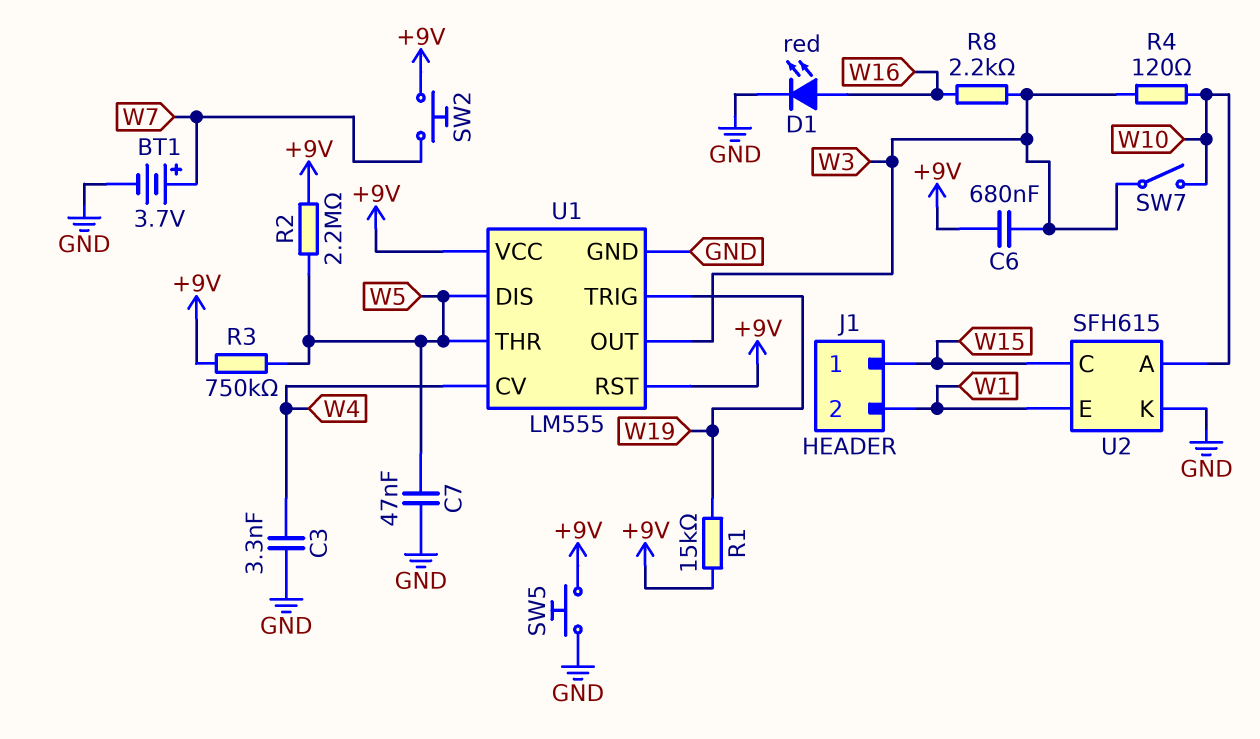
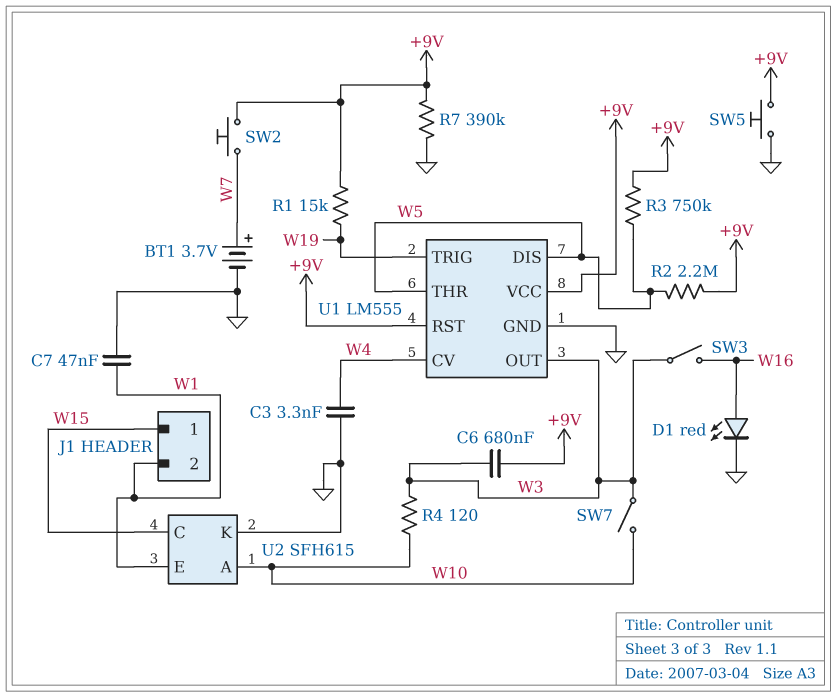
C7: 47nF (GND, W5) -> 47nF (GND, W1)
R7: none -> 390k (+9V, GND)
R8: 2.2k (W3, W16) -> none
SW3: none -> switch (W3, W16)

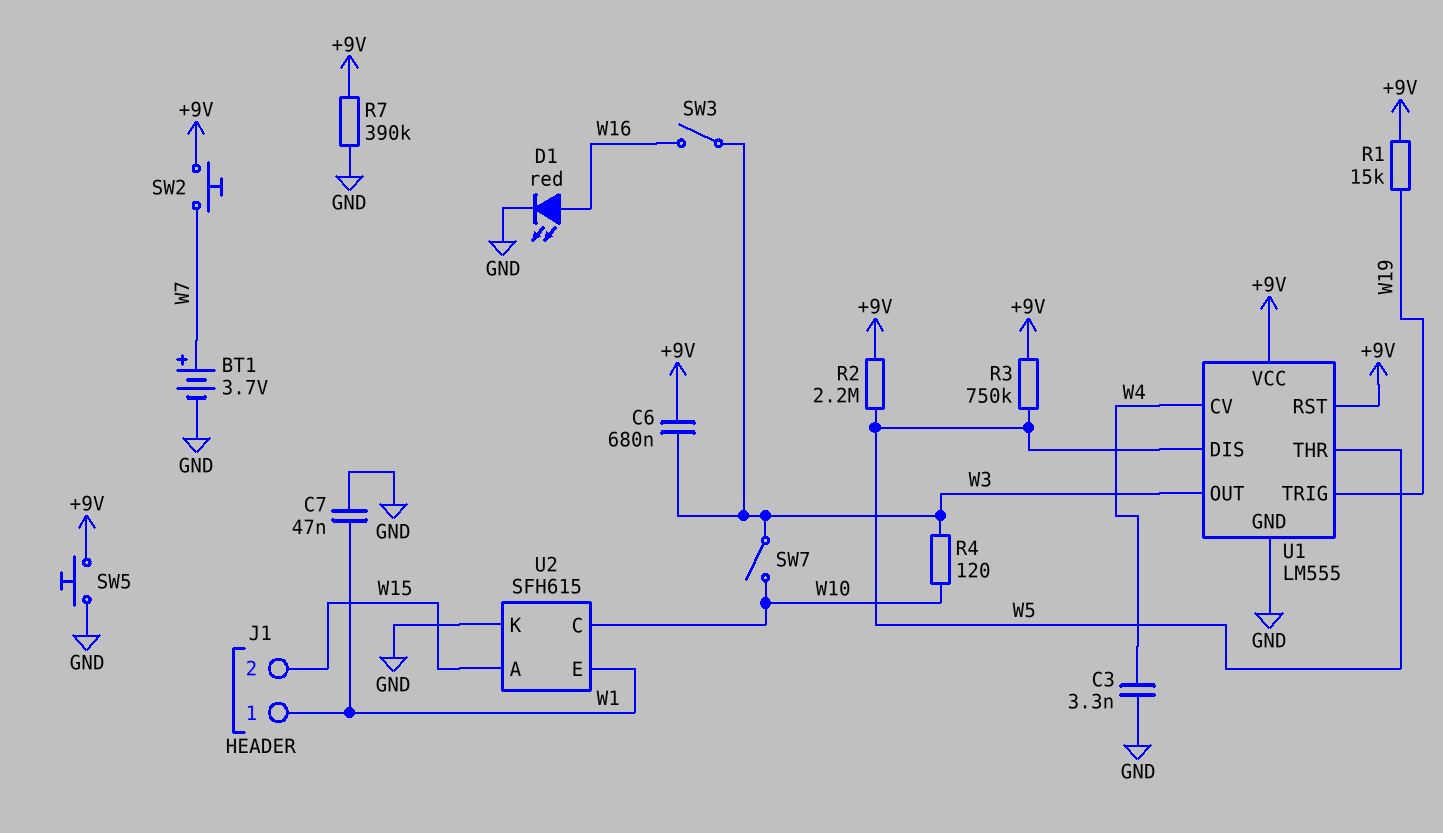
J1 pin 1: W15 -> W1
J1 pin 2: W1 -> W15
U2 pin A: W10 -> W15
U2 pin C: W15 -> W10

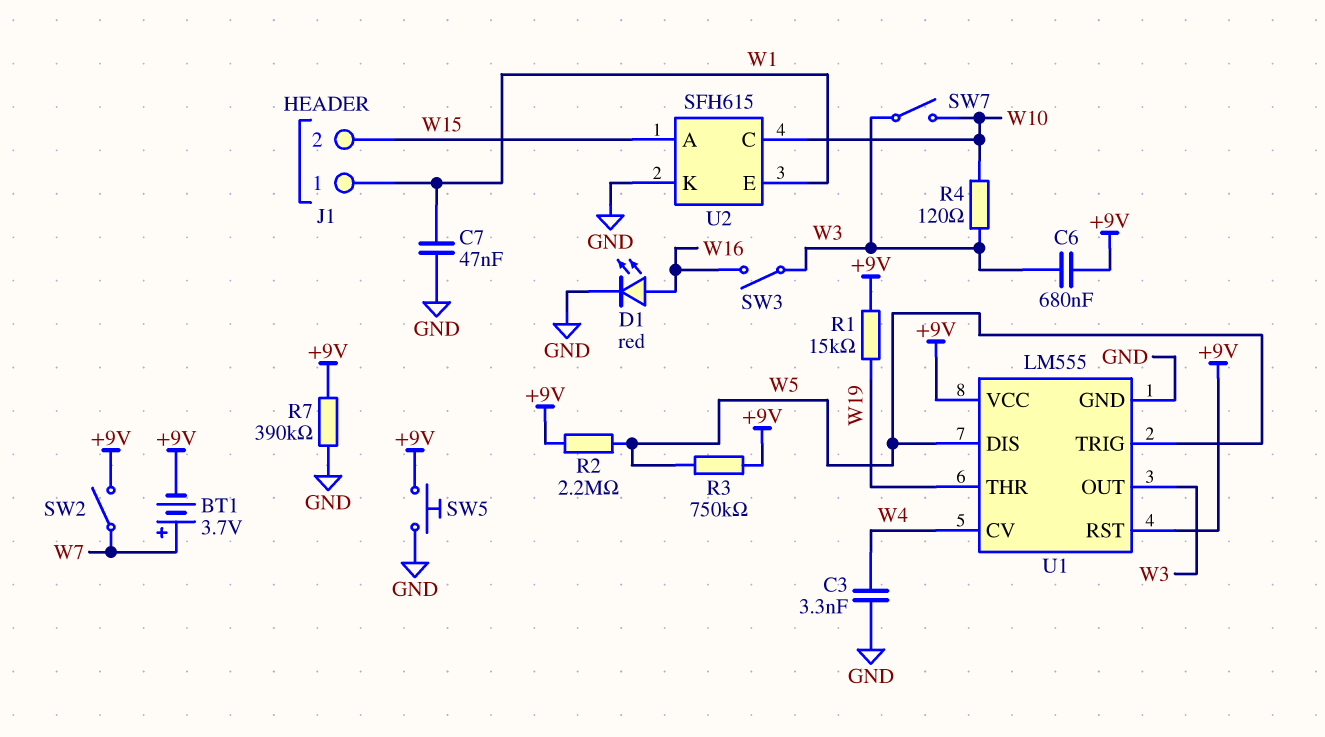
BT1: 3.7V (plus W7, minus GND) -> 3.7V (plus W7, minus +9V)
SW2: button (+9V, W7) -> switch (+9V, W7)
U1 pin THR: W5 -> W19
U1 pin TRIG: W19 -> W5

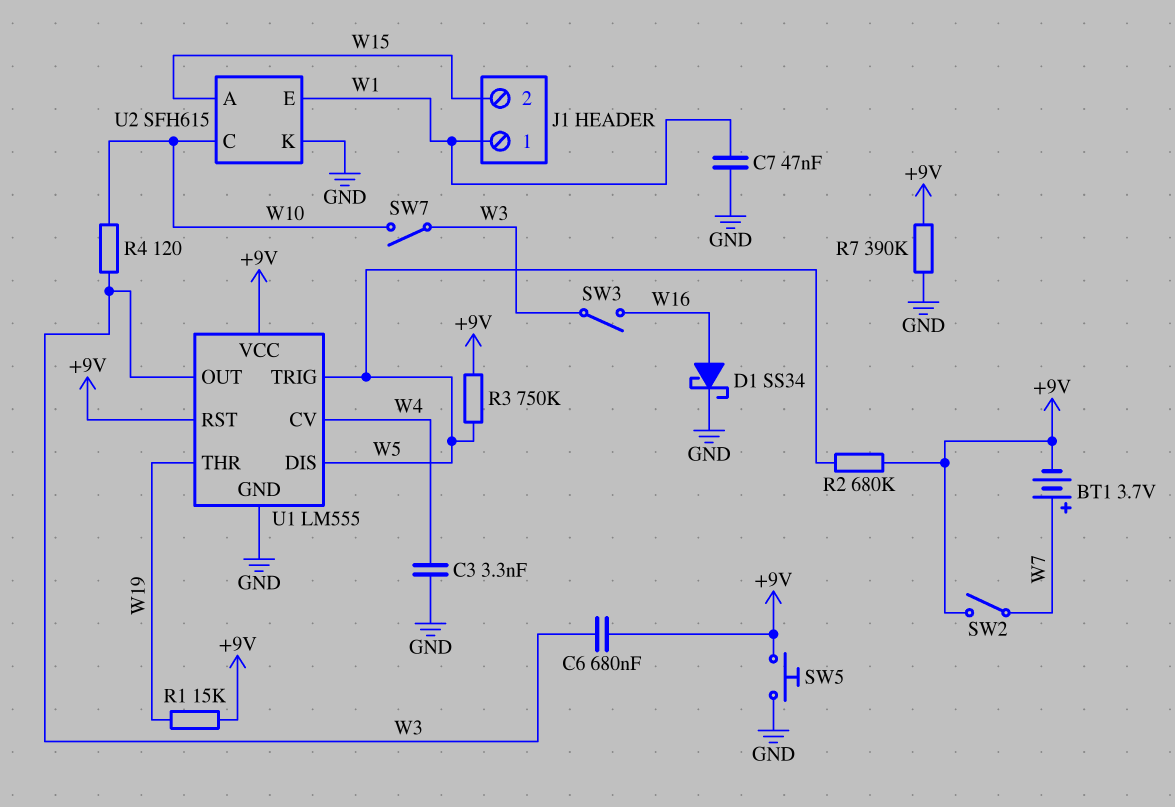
D1: LED red (A W16, K GND) -> schottky SS34 (A W16, K GND)
R2: 2.2M (+9V, W5) -> 680k (+9V, W5)

